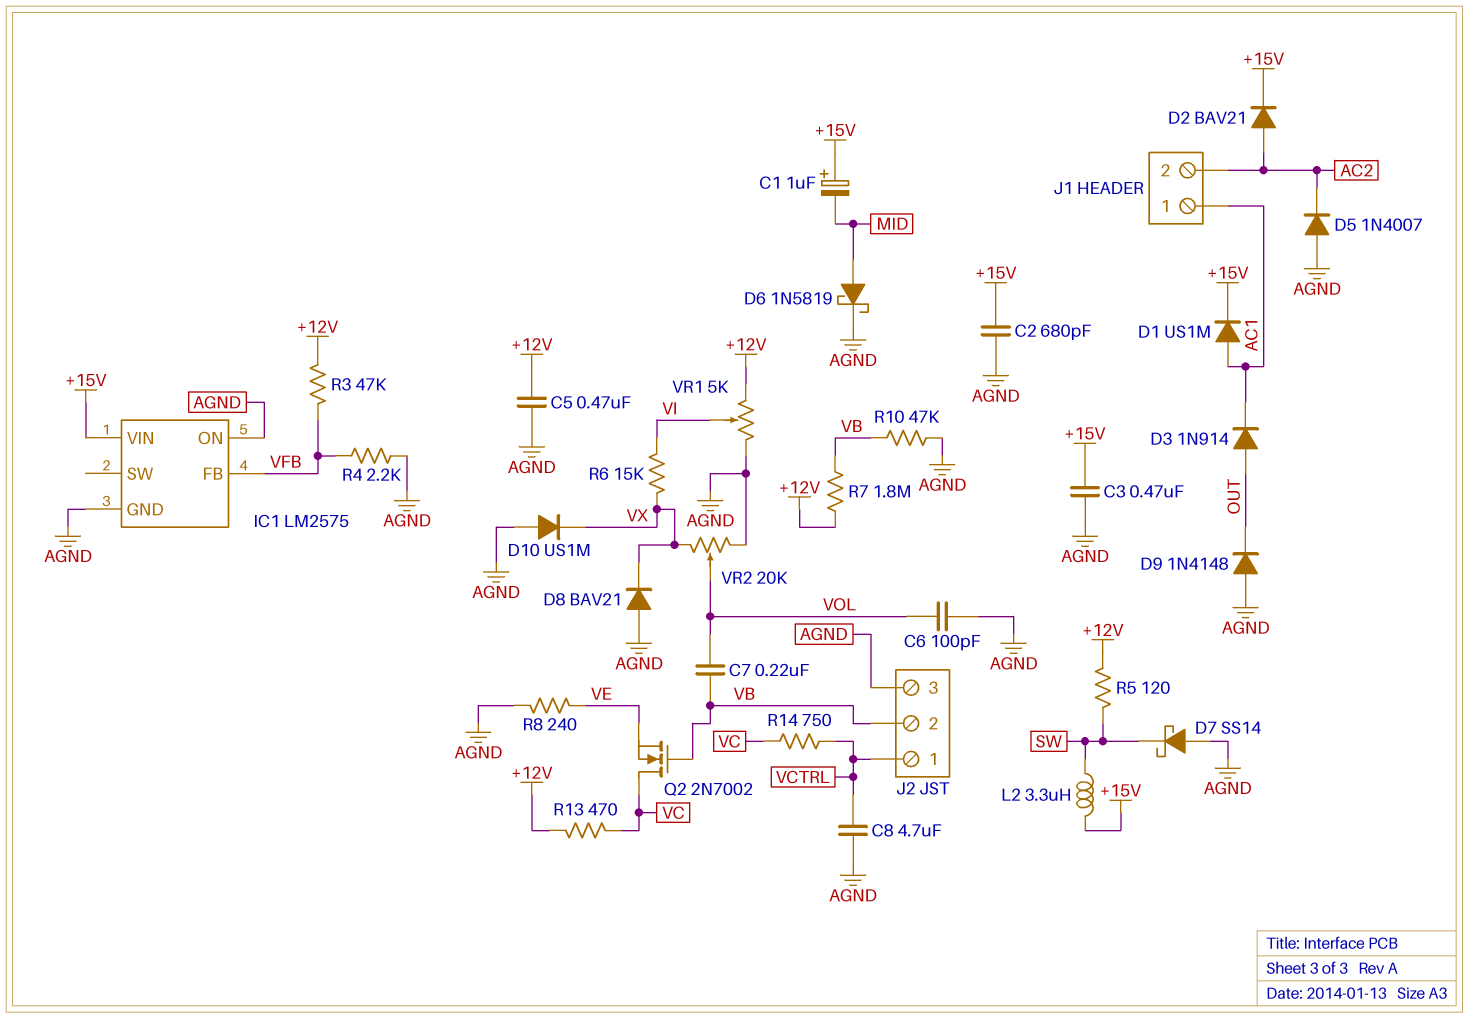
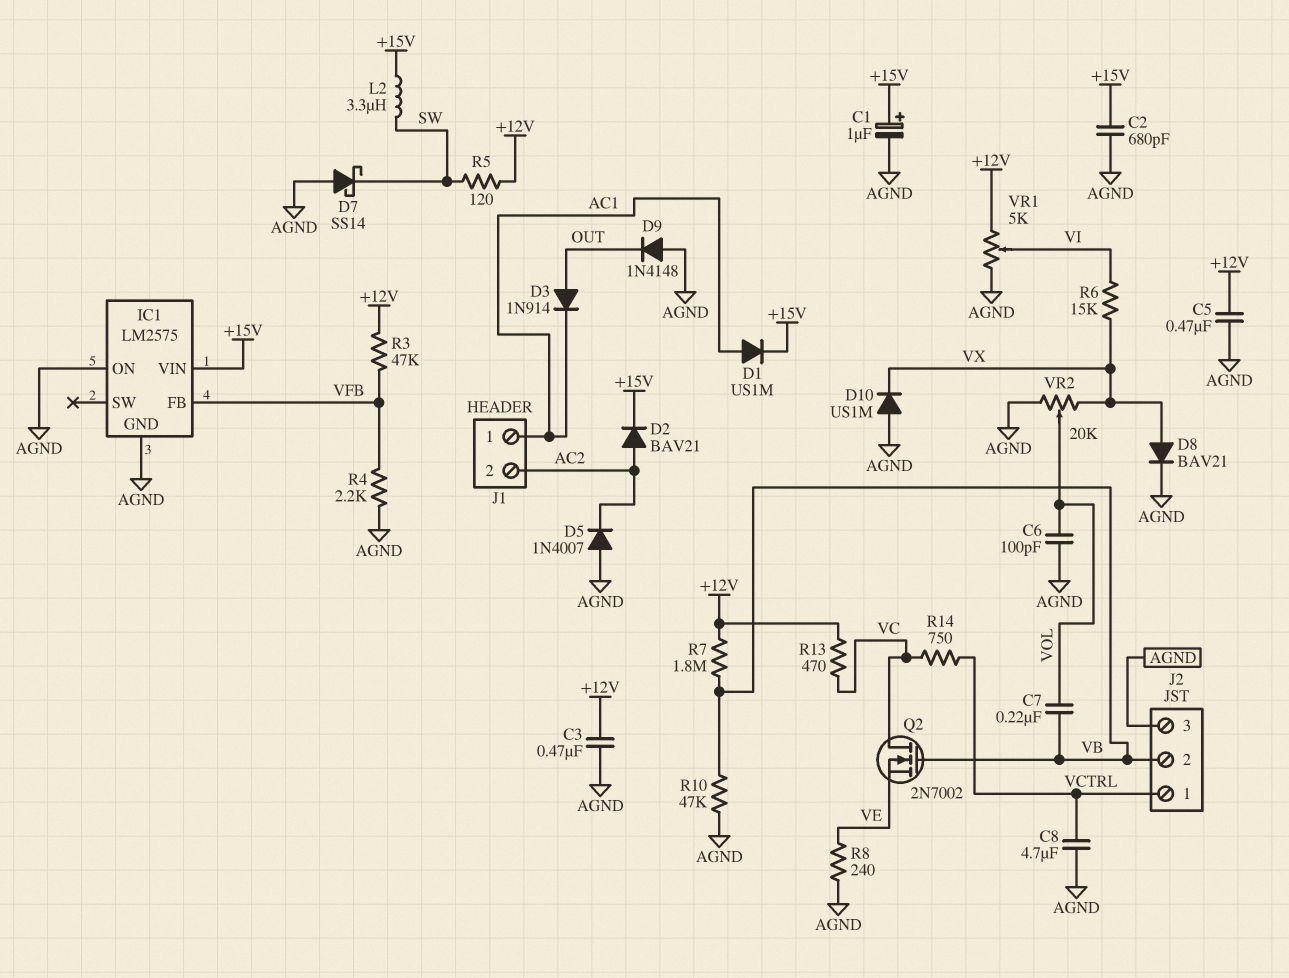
C1: 1uF (plus +15V, minus MID) -> 1uF (plus +15V, minus AGND)
C3: 470nF (+15V, AGND) -> 470nF (+12V, AGND)
D6: schottky 1N5819 (A MID, K AGND) -> none
D8: diode BAV21 (A AGND, K VX) -> diode BAV21 (A VX, K AGND)

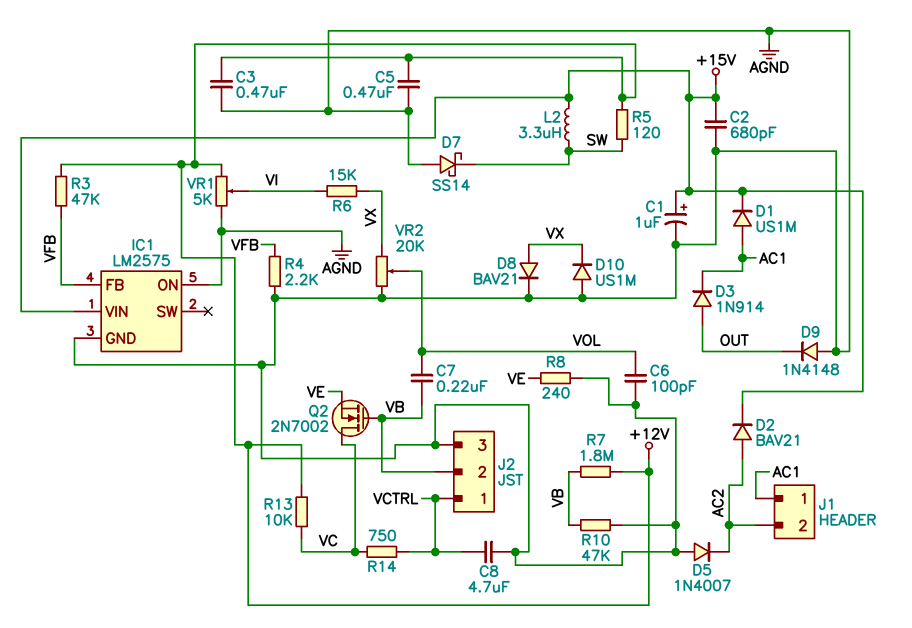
R13: 470 (+12V, VC) -> 10k (+12V, VC)

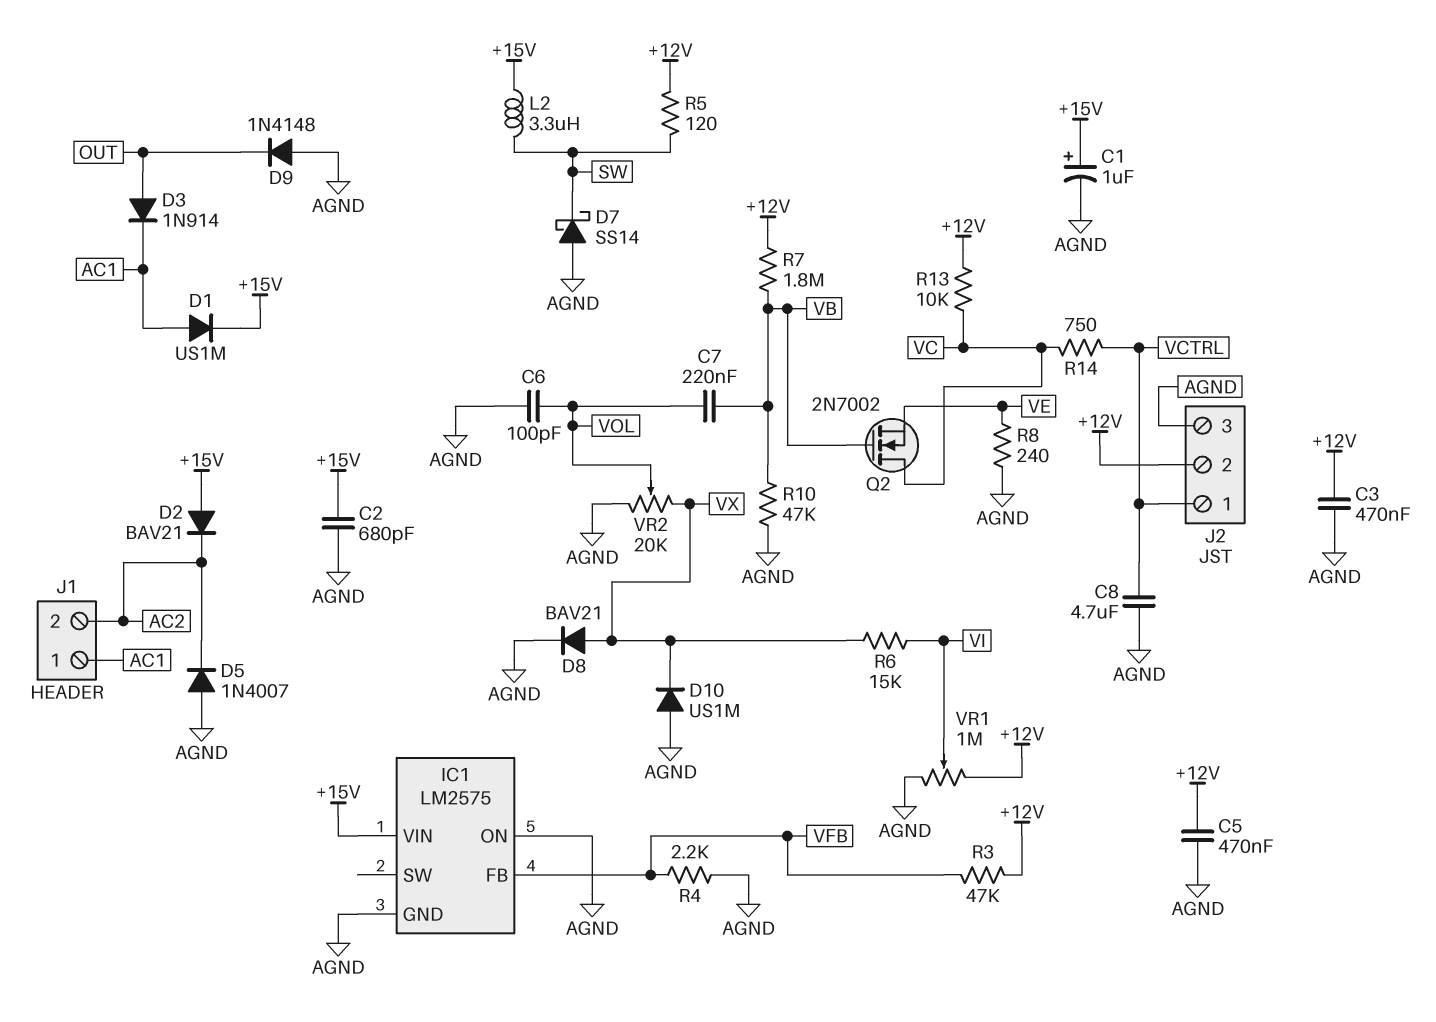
D2: diode BAV21 (A AC2, K +15V) -> diode BAV21 (A +15V, K AC2)
J2 pin 2: VB -> +12V
VR1: 5k (+12V, AGND, wiper VI) -> 1M (+12V, AGND, wiper VI)

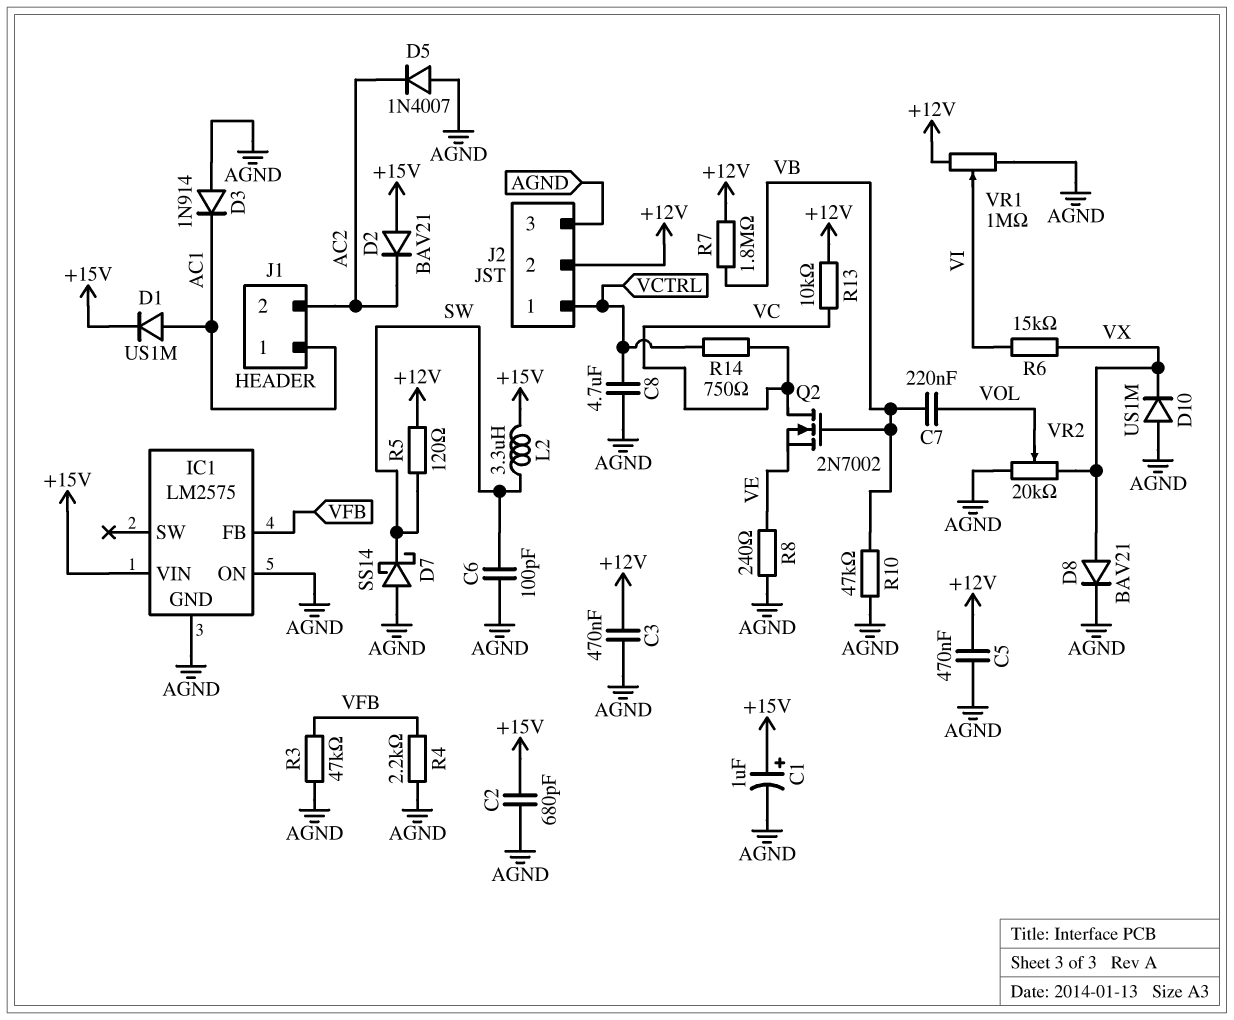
C6: 100pF (AGND, VOL) -> 100pF (AGND, SW)
D3: diode 1N914 (A OUT, K AC1) -> diode 1N914 (A AGND, K AC1)
D9: diode 1N4148 (A AGND, K OUT) -> none
R3: 47k (+12V, VFB) -> 47k (AGND, VFB)

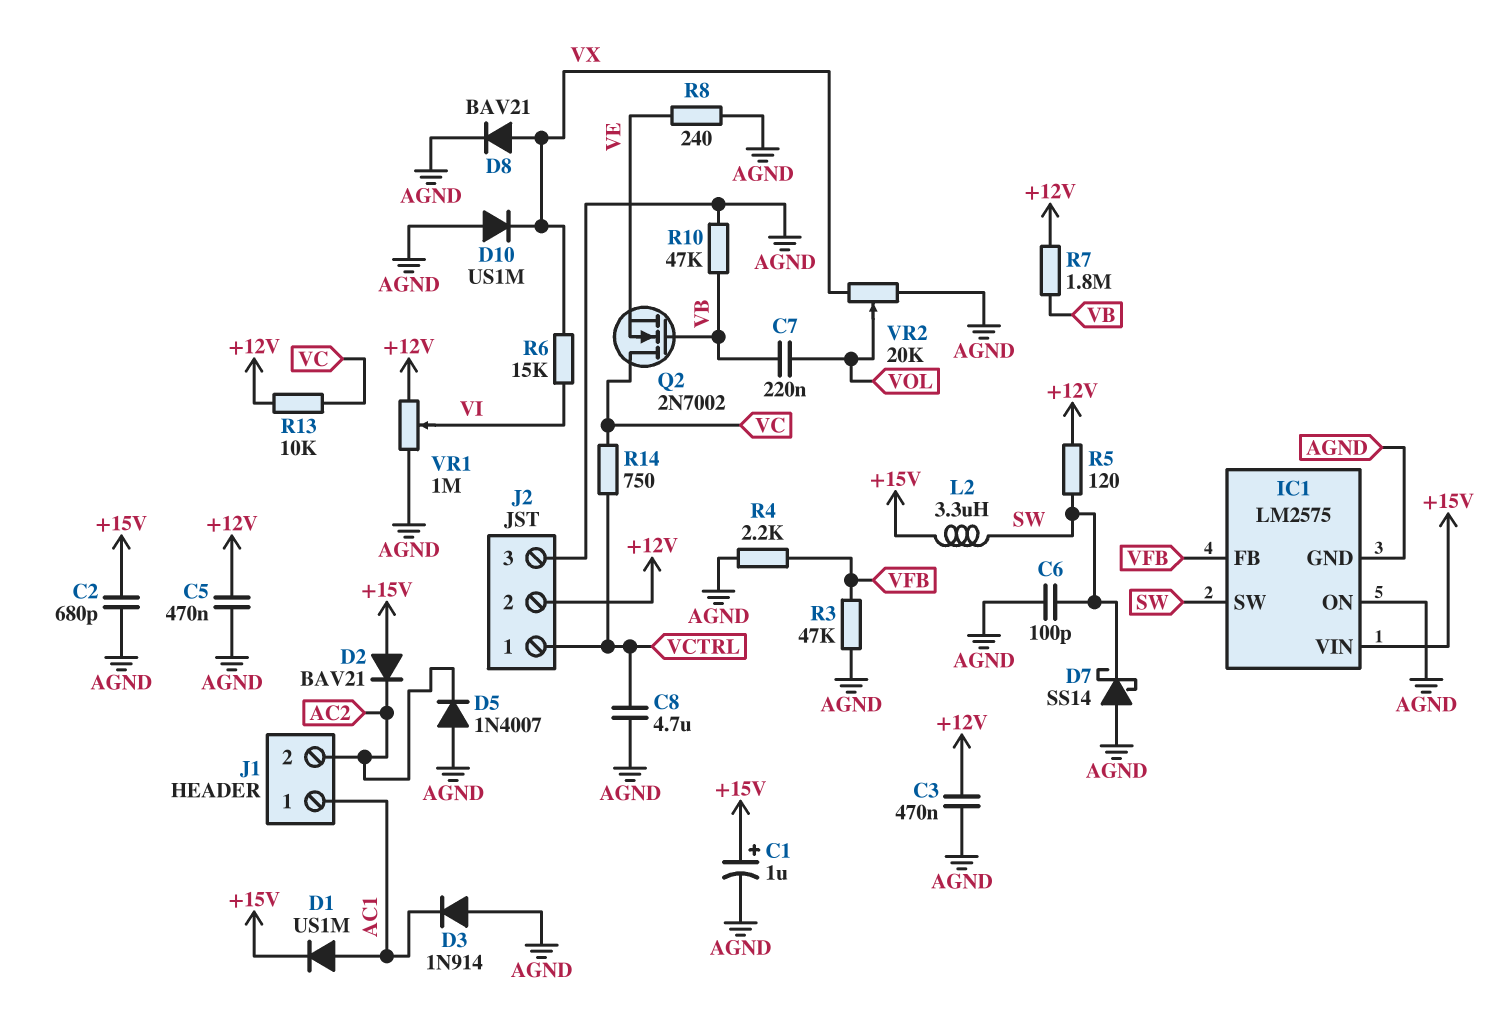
IC1 pin SW: none -> SW

